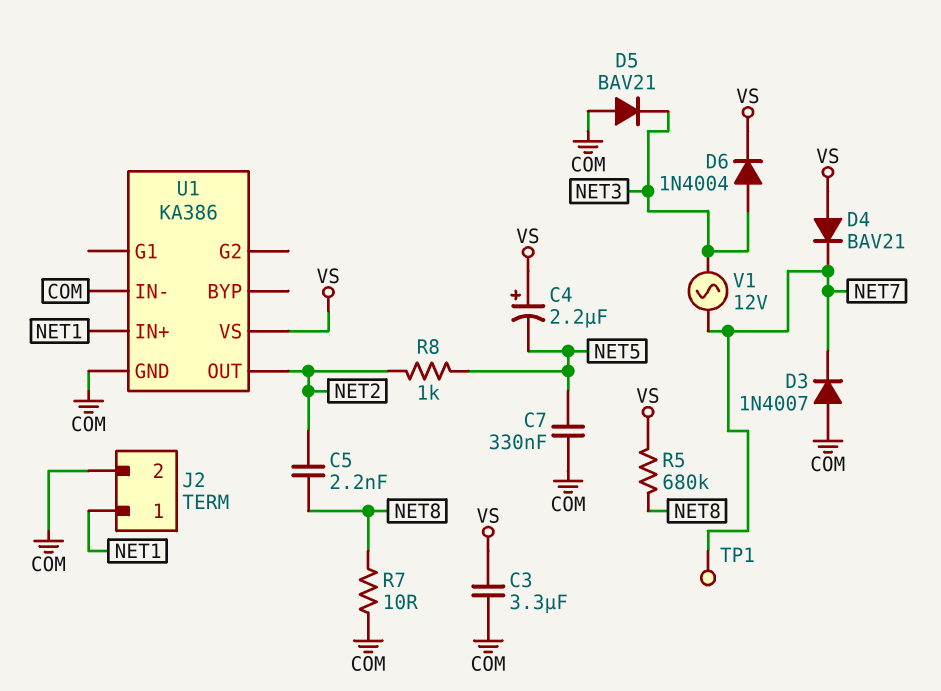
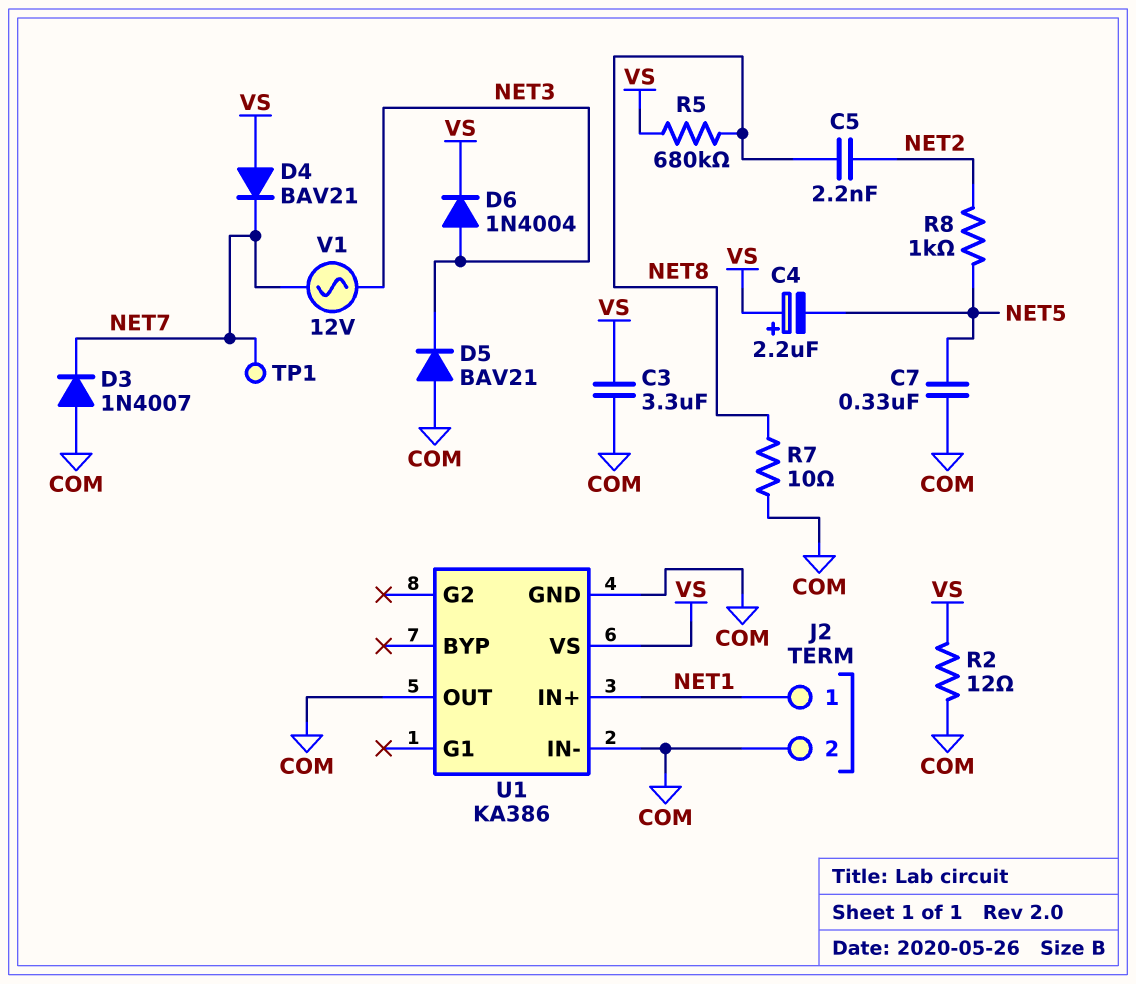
R2: none -> 12 (COM, VS)
U1 pin OUT: NET2 -> COM

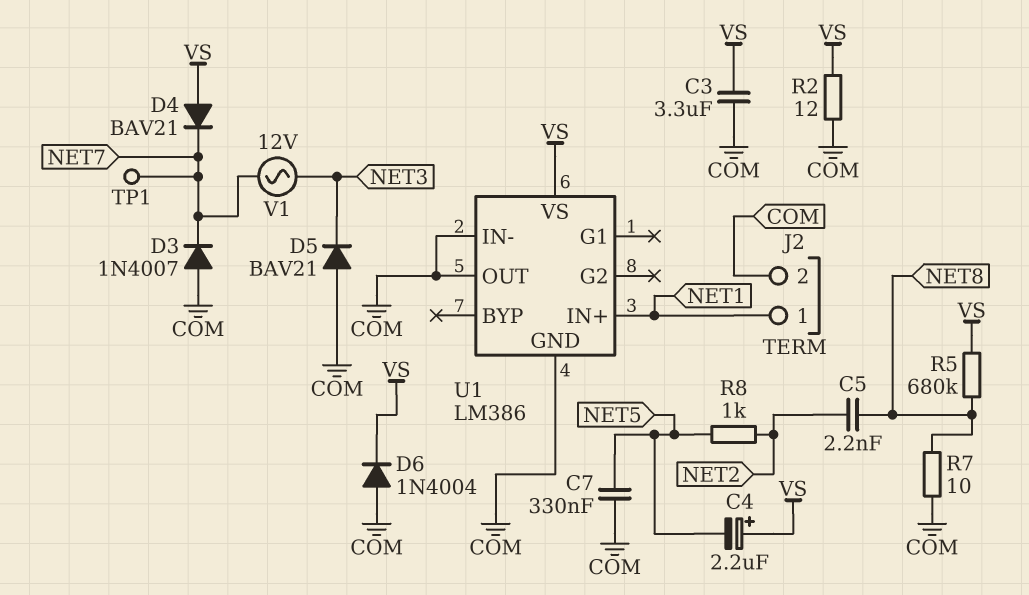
D6: diode 1N4004 (A NET3, K VS) -> diode 1N4004 (A COM, K VS)
U1: KA386 -> LM386

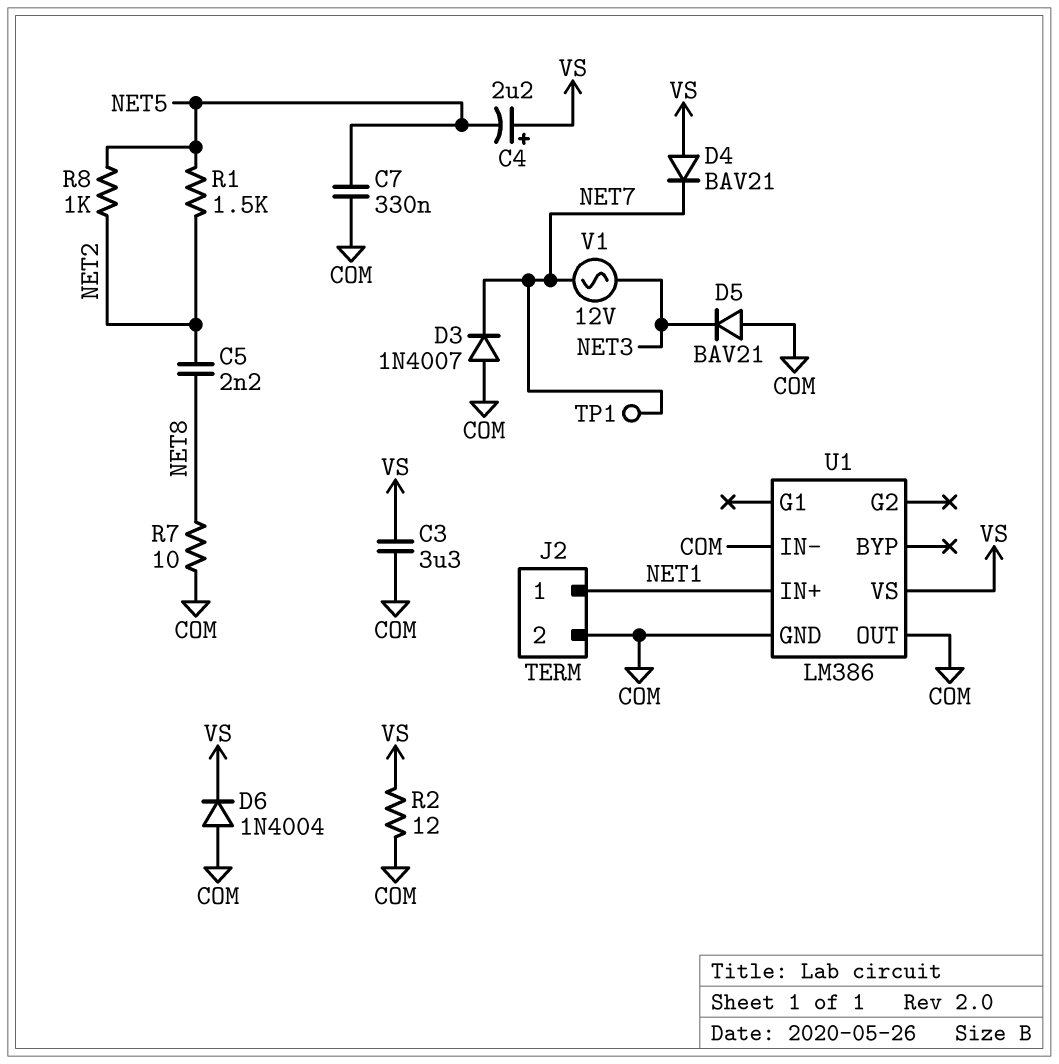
R1: none -> 1.5k (NET2, NET5)
R5: 680k (NET8, VS) -> none

